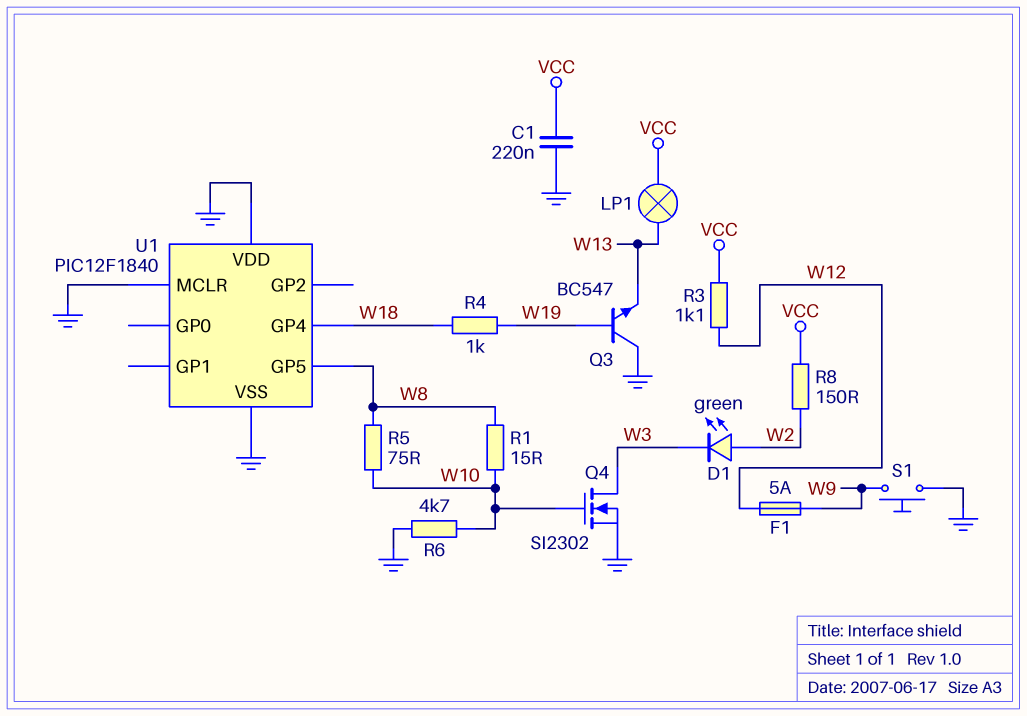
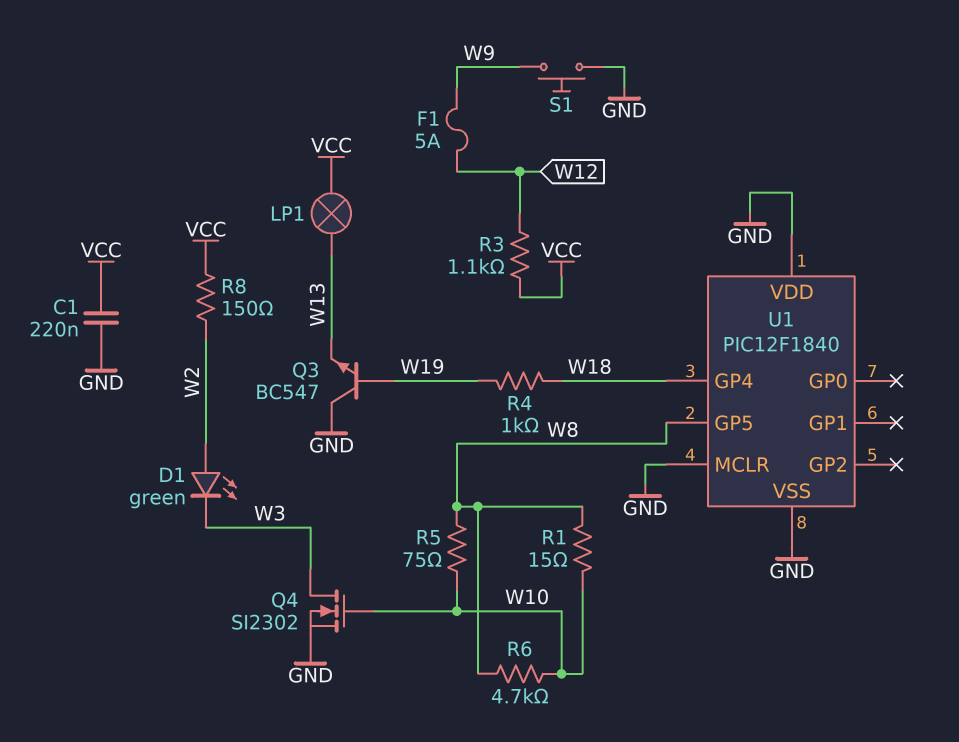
R6: 4.7k (GND, W10) -> 4.7k (W8, W10)

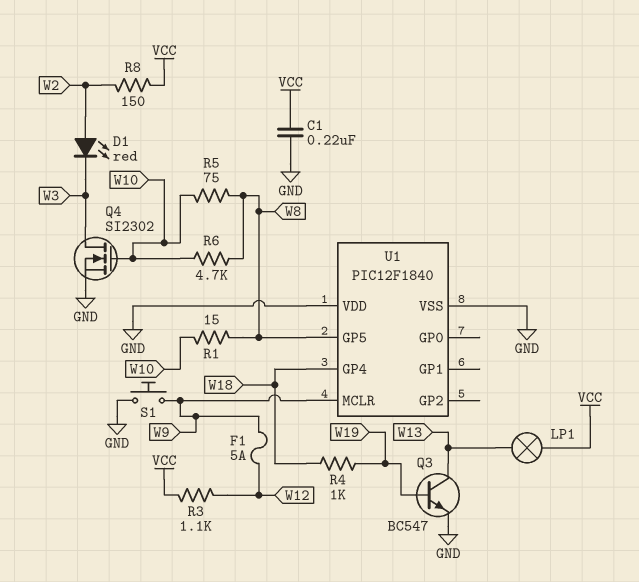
D1: LED green (A W2, K W3) -> LED red (A W2, K W3)
Q3: NPN BC547 (B W19, C GND, E W13) -> NPN BC547 (B W19, C W13, E GND)
U1 pin MCLR: GND -> W9

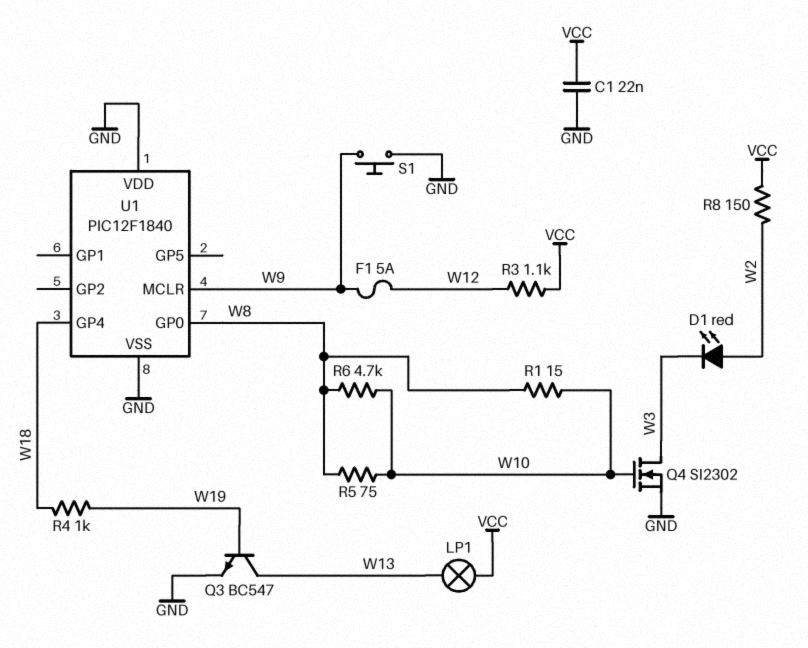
C1: 220nF (GND, VCC) -> 22nF (GND, VCC)
U1 pin GP0: none -> W8
U1 pin GP5: W8 -> none

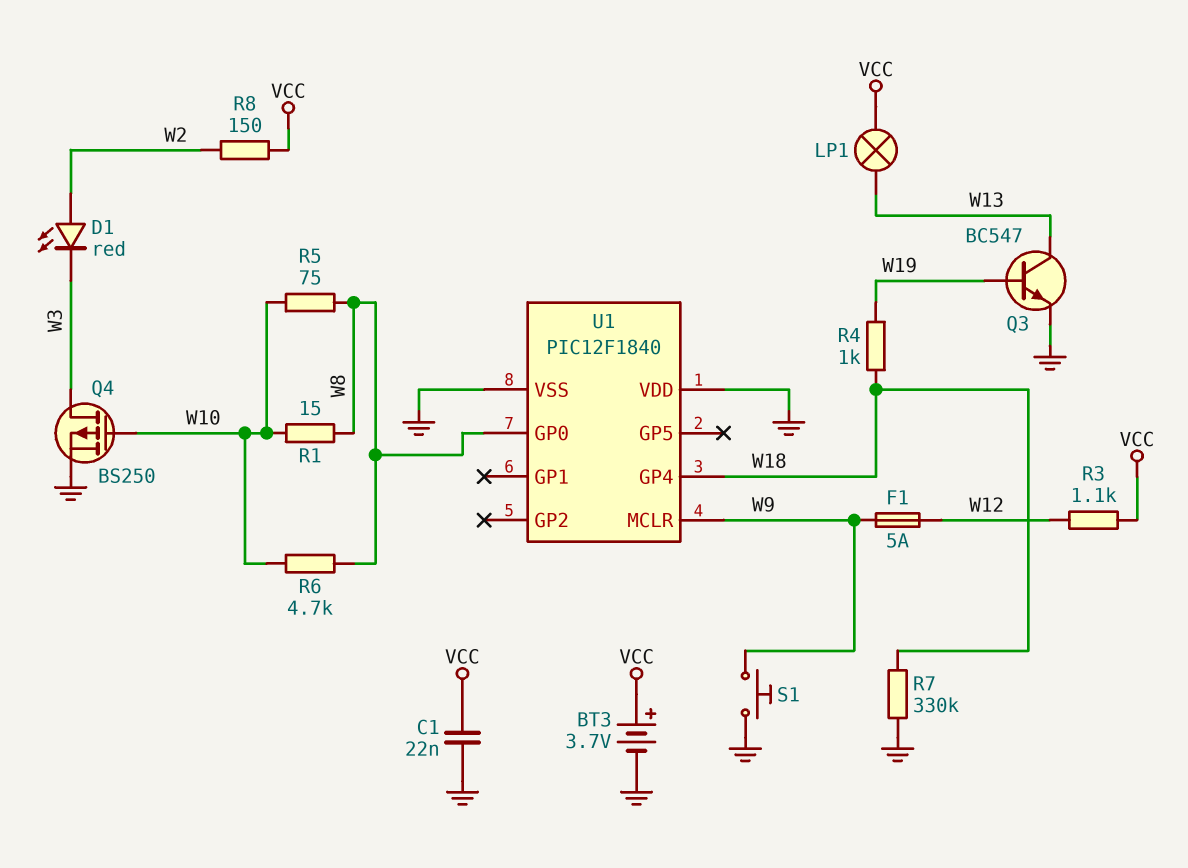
BT3: none -> 3.7V (plus VCC, minus GND)
Q4: NMOS SI2302 (G W10, D W3, S GND) -> PMOS BS250 (G W10, D W3, S GND)
R7: none -> 330k (GND, W18)

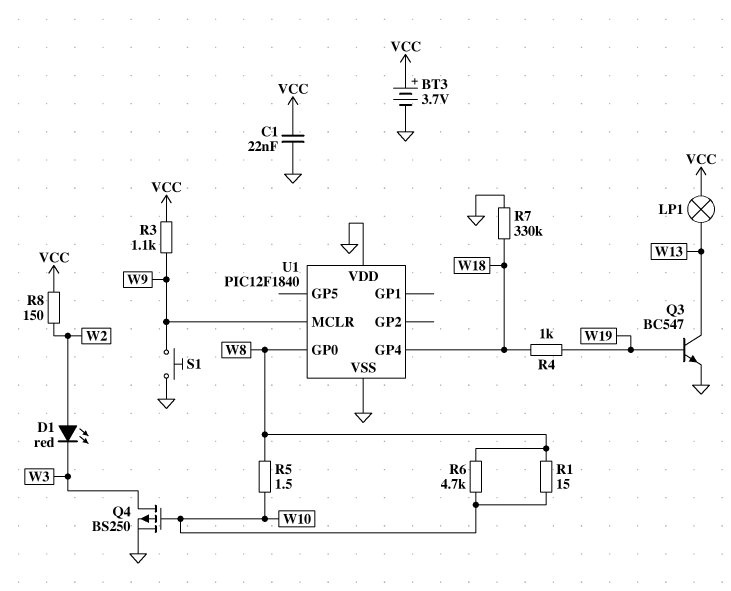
F1: 5A (W9, W12) -> none
R3: 1.1k (VCC, W12) -> 1.1k (VCC, W9)
R5: 75 (W8, W10) -> 1.5 (W8, W10)

